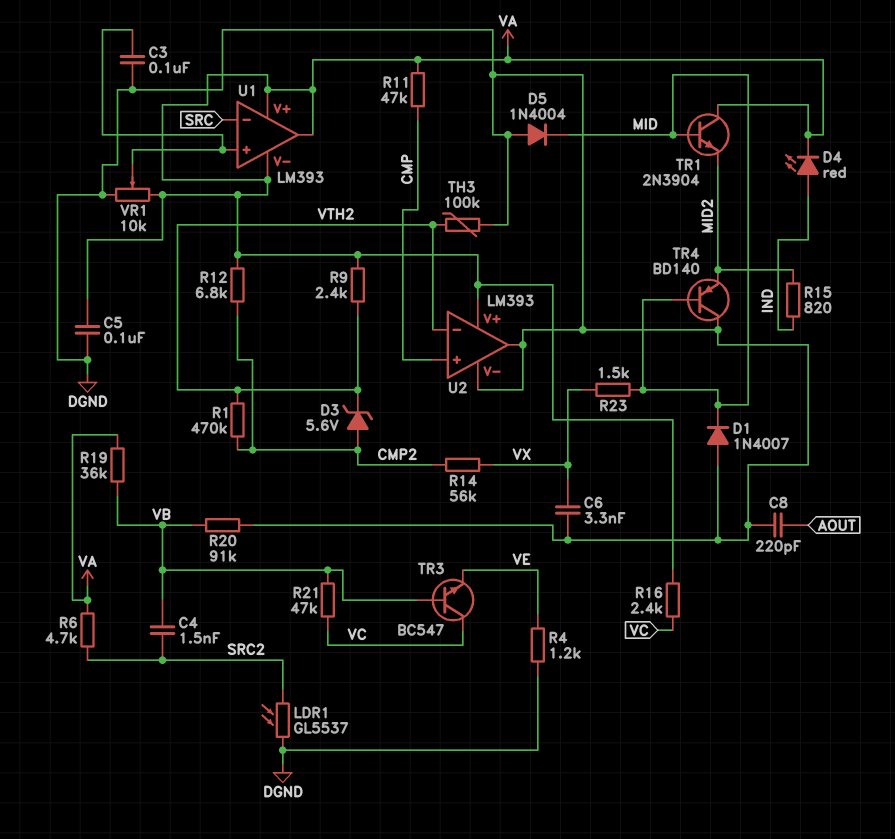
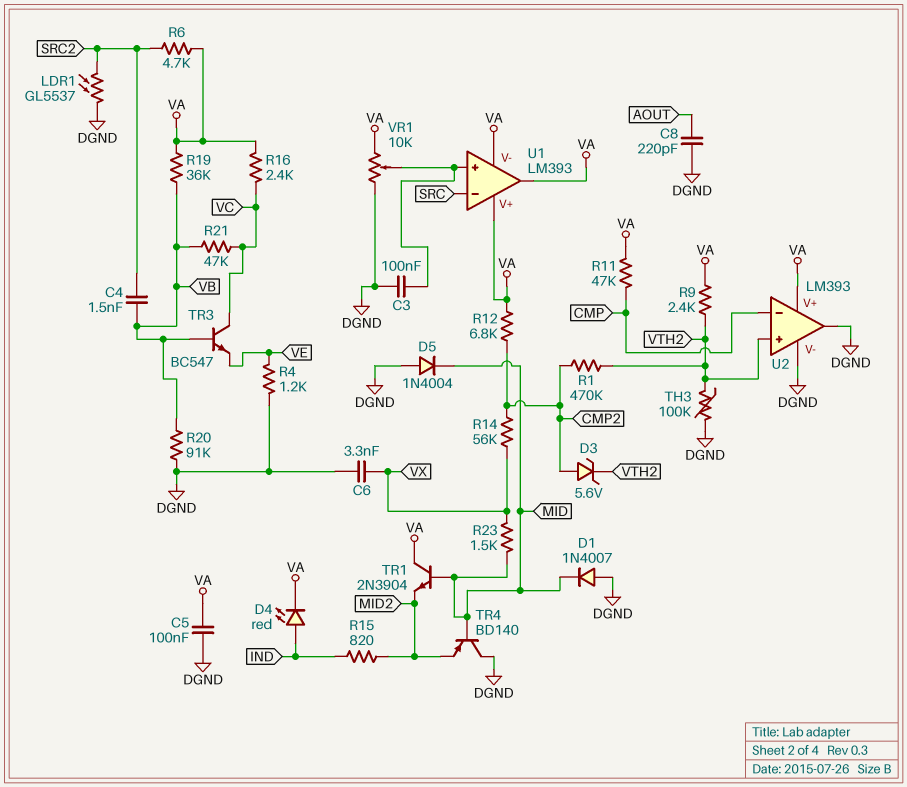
U2 pin in+: CMP -> VTH2
U2 pin in-: VTH2 -> CMP

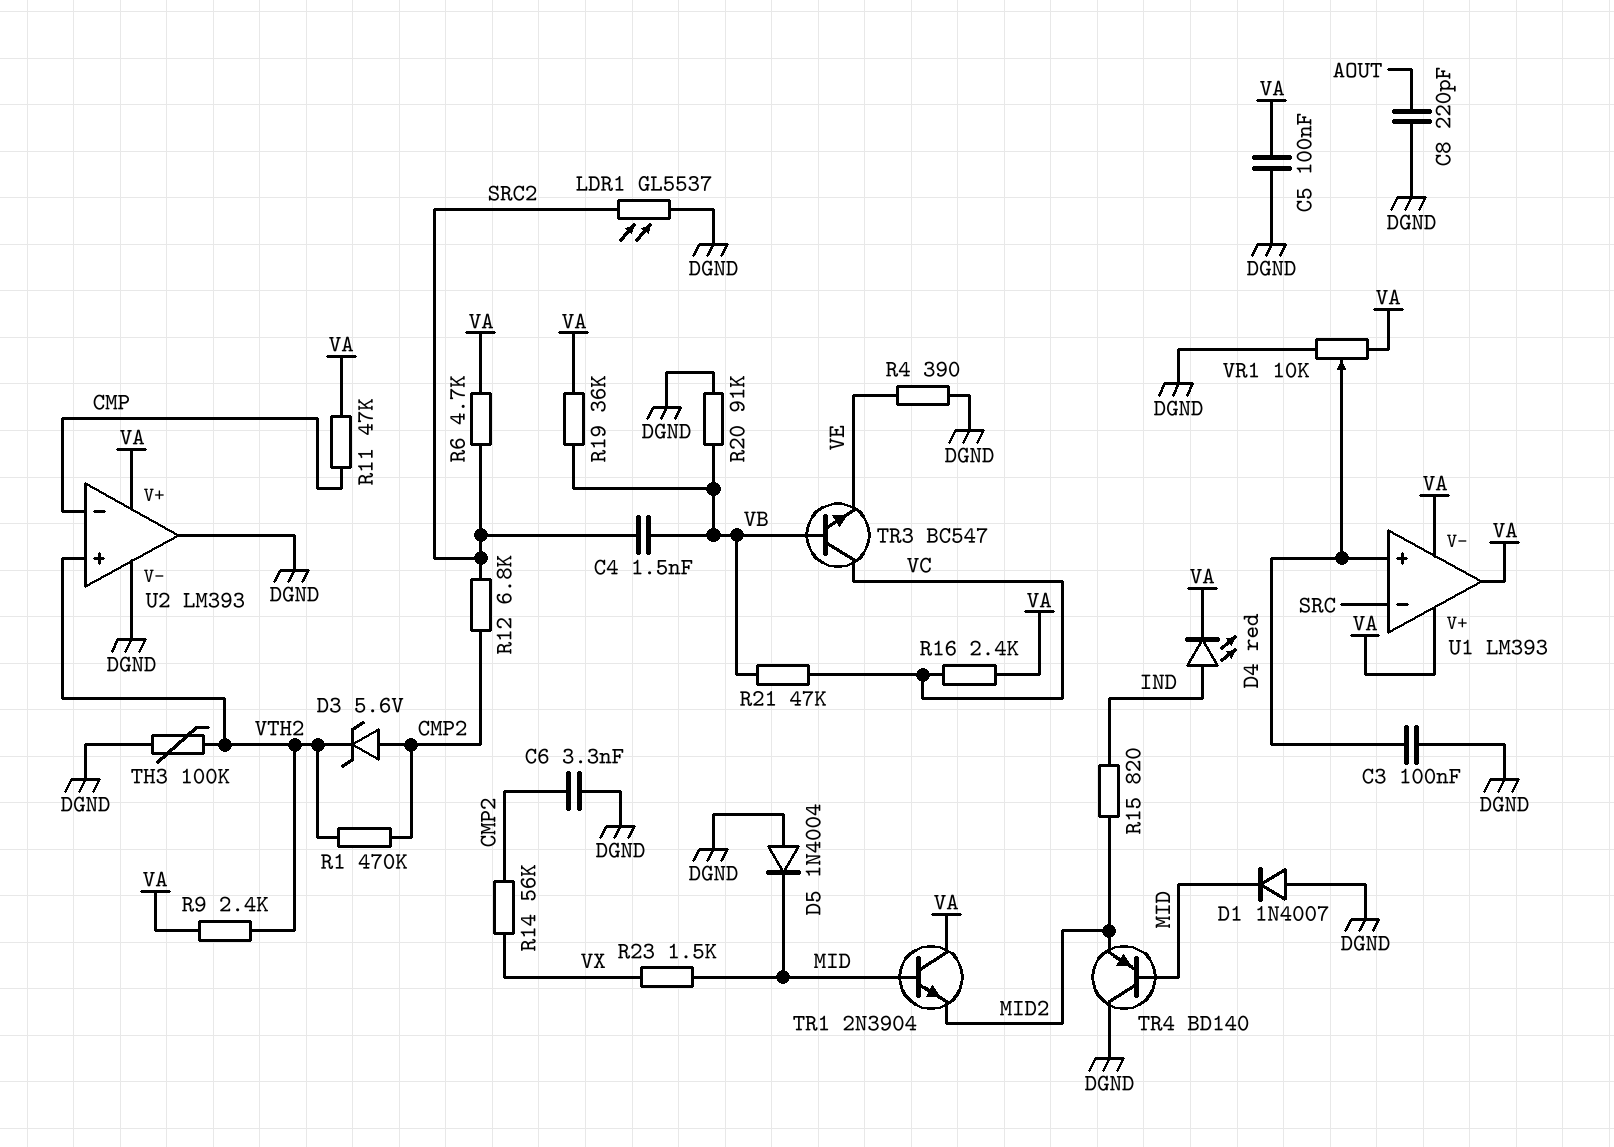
C6: 3.3nF (DGND, VX) -> 3.3nF (CMP2, DGND)
R4: 1.2k (DGND, VE) -> 390 (DGND, VE)
R12: 6.8k (CMP2, VA) -> 6.8k (CMP2, SRC2)

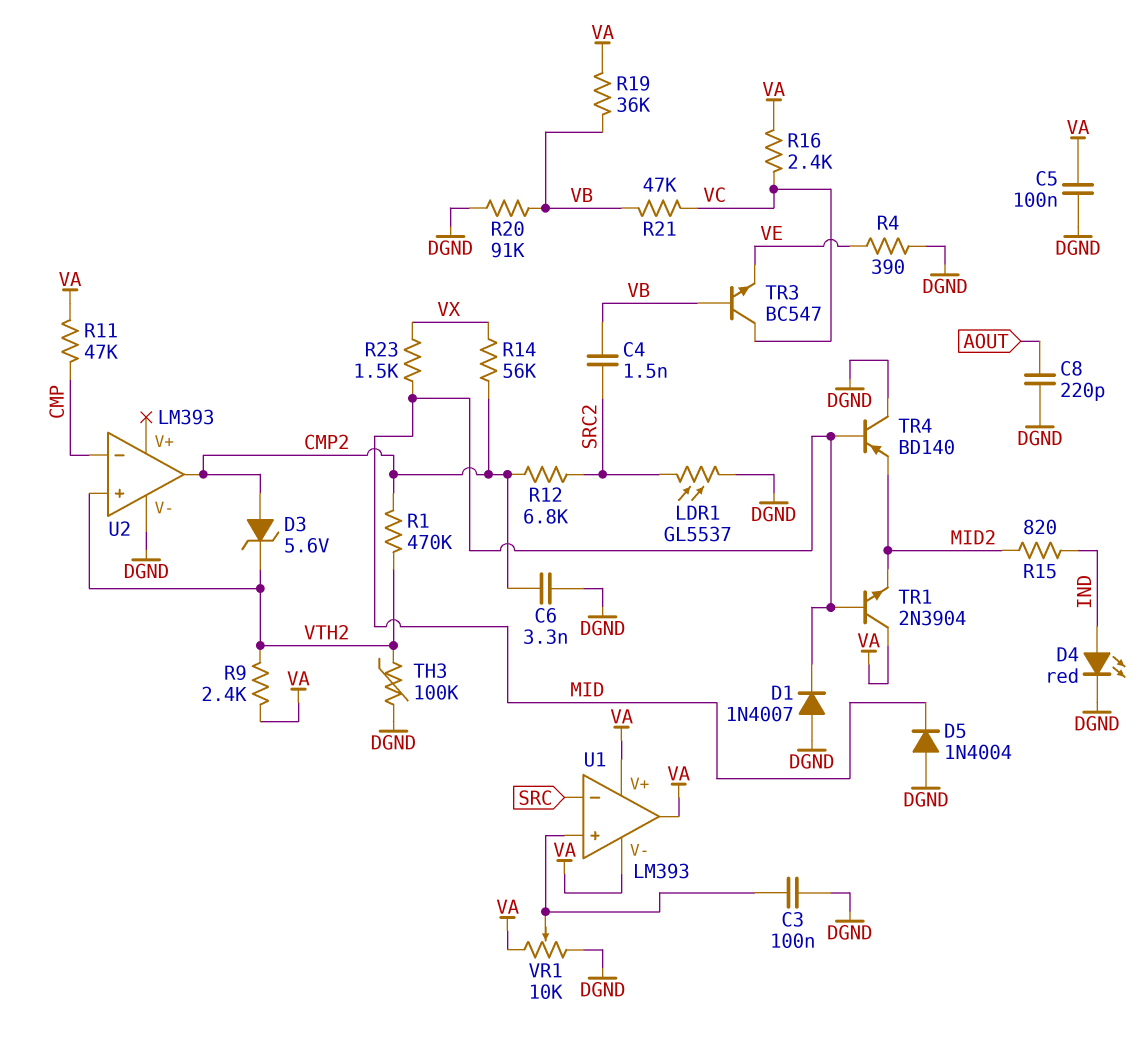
D4: LED red (A IND, K VA) -> LED red (A IND, K DGND)
R6: 4.7k (SRC2, VA) -> none
U2 pin V+: VA -> none
U2 pin out: DGND -> CMP2

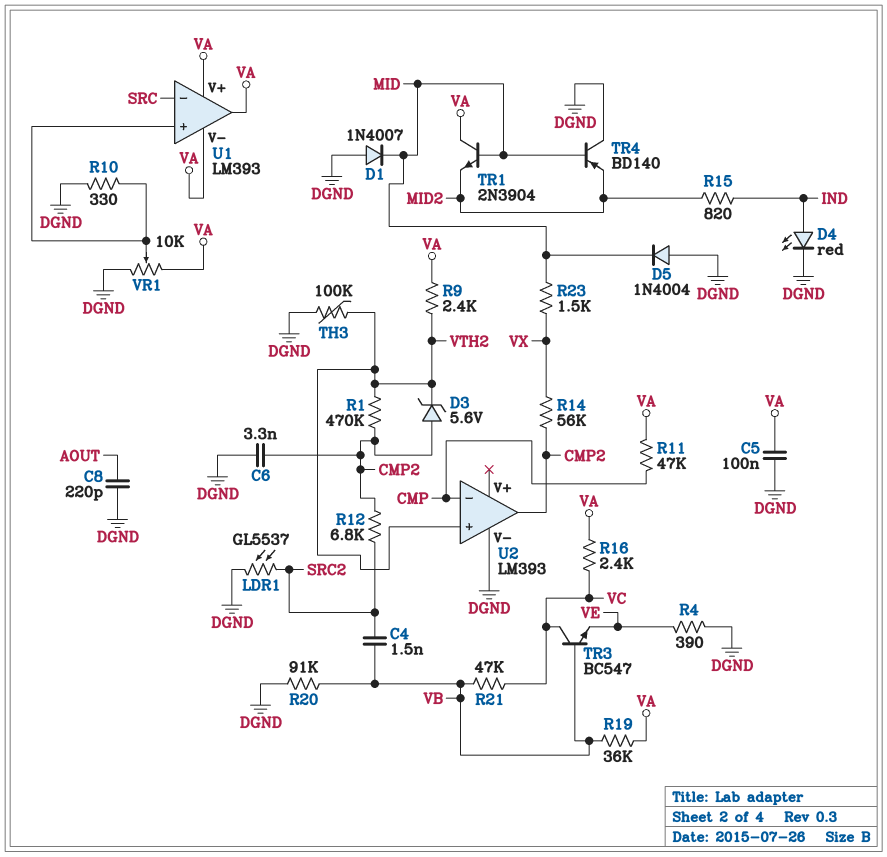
C3: 100nF (DGND, U1/in+) -> none
R10: none -> 330 (DGND, U1/in+)

